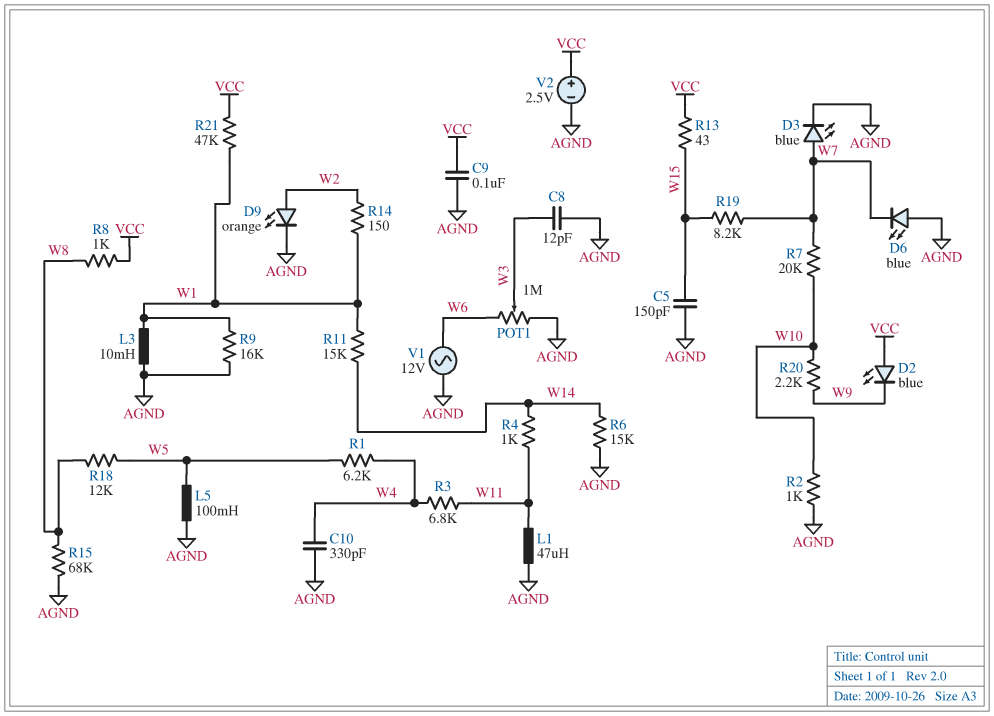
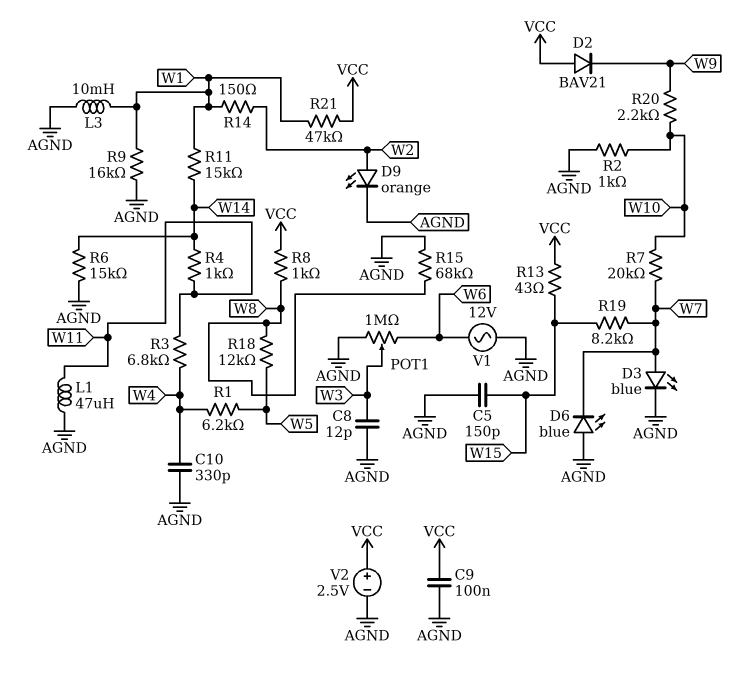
D2: LED blue (A VCC, K W9) -> diode BAV21 (A VCC, K W9)
L5: 100mH (AGND, W5) -> none

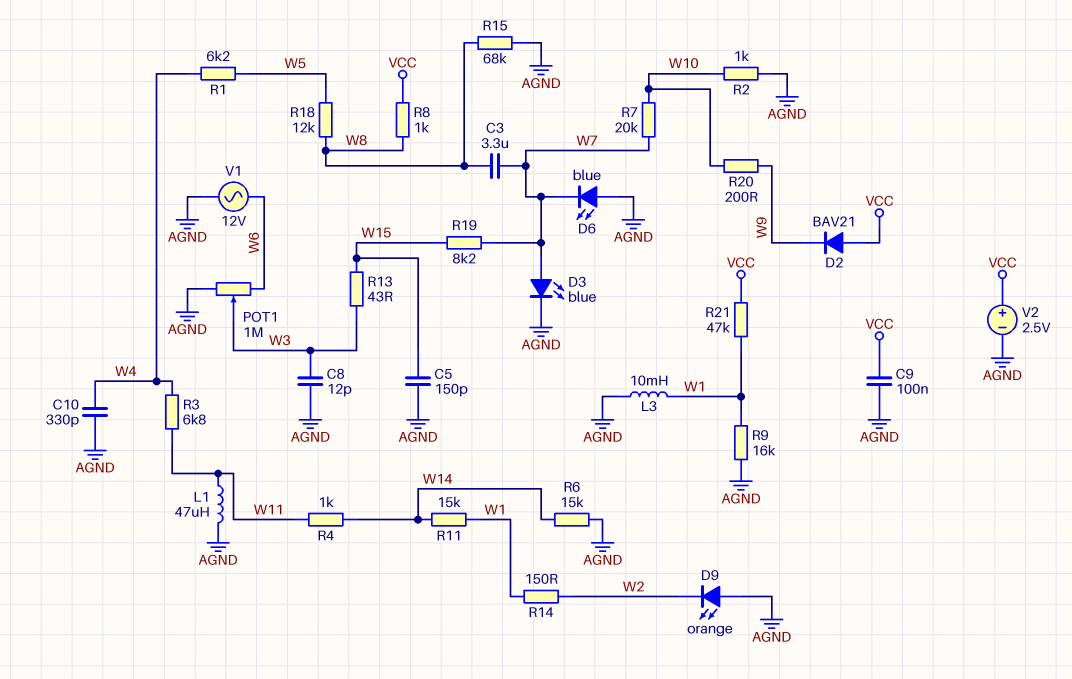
C3: none -> 3.3uF (W7, W8)
D9: LED orange (A W2, K AGND) -> LED orange (A AGND, K W2)
R13: 43 (VCC, W15) -> 43 (W3, W15)
R20: 2.2k (W9, W10) -> 200 (W9, W10)

